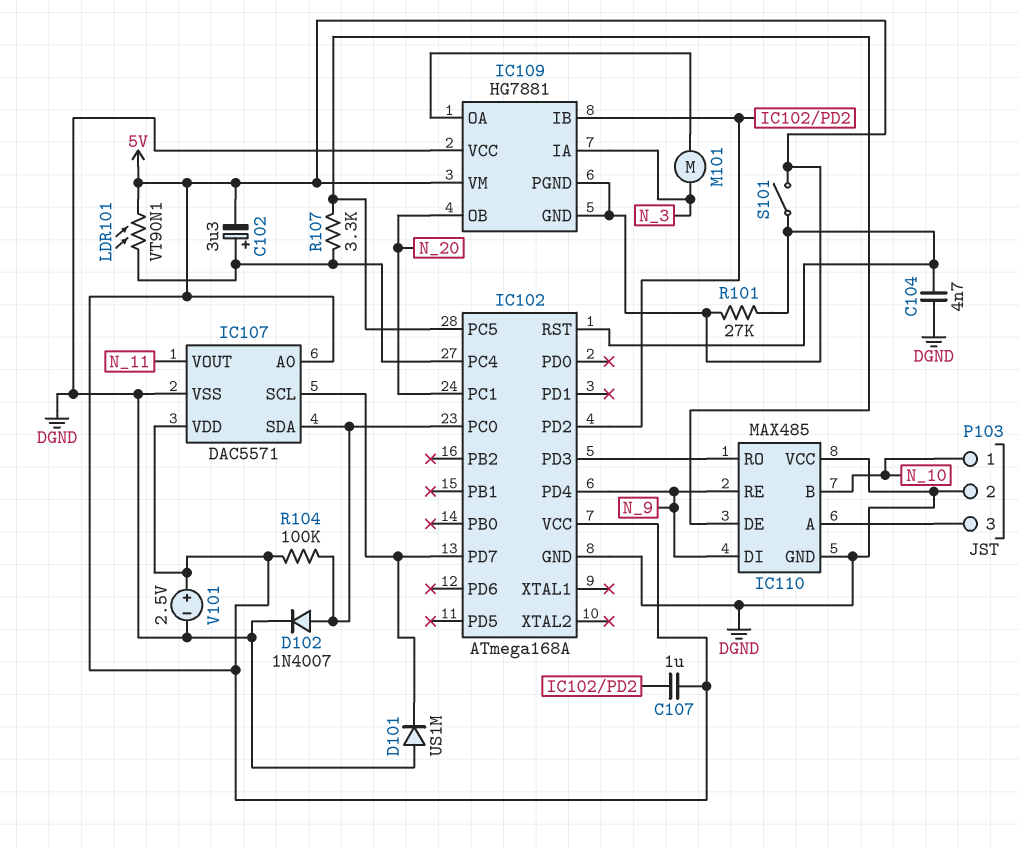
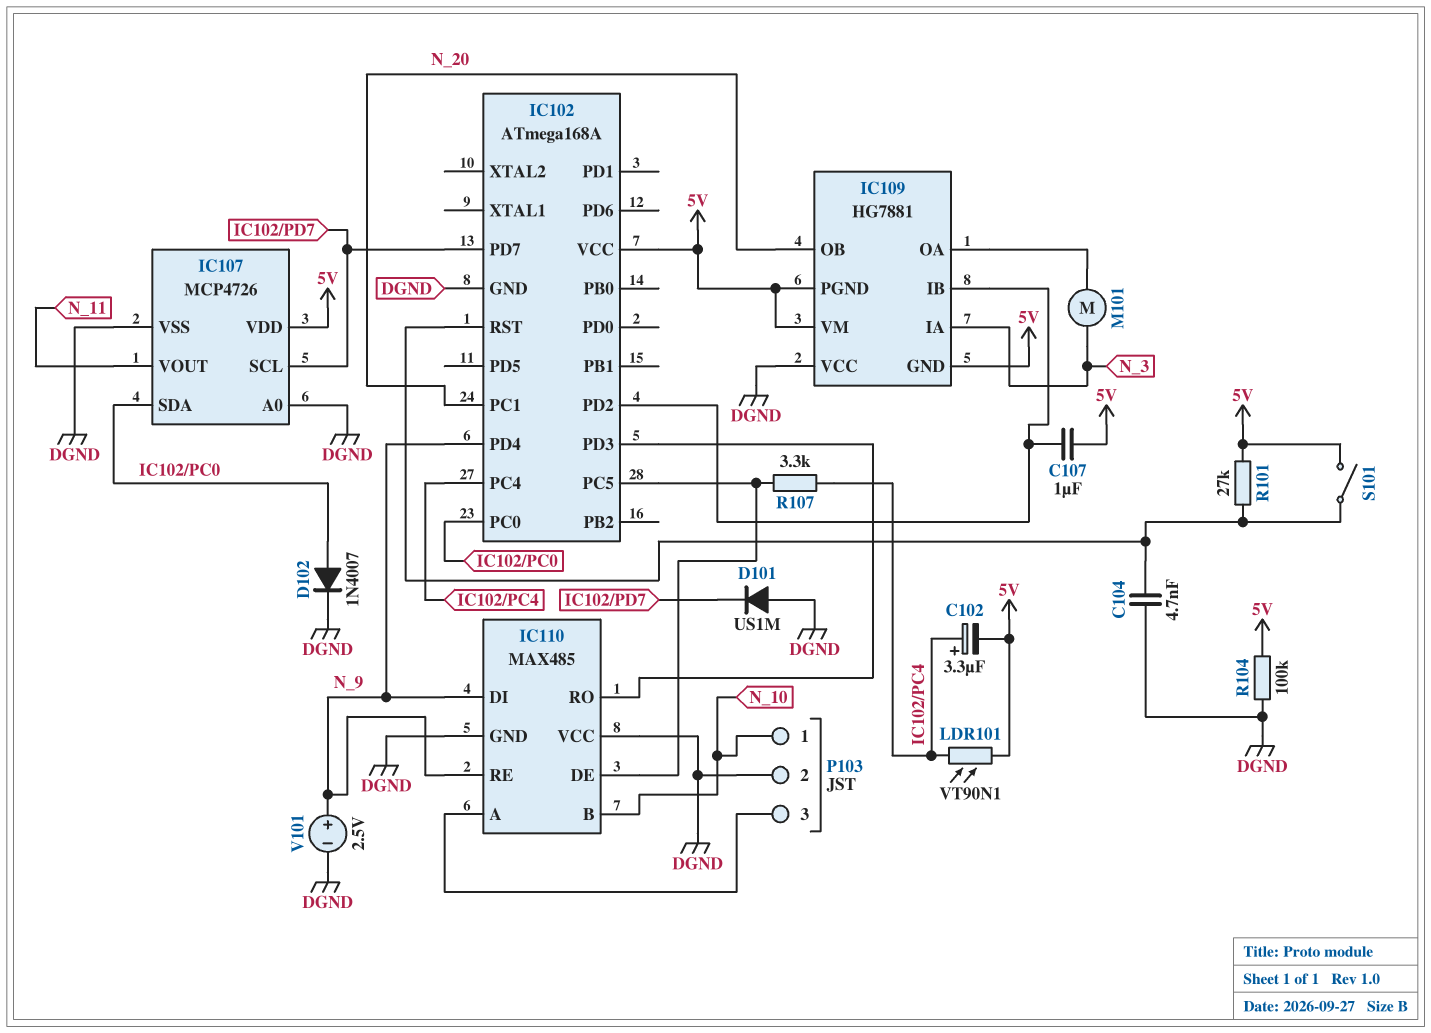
IC107: DAC5571 -> MCP4726
IC107 pin A0: 5V -> DGND
R104: 100k (5V, IC102/PC0) -> 100k (5V, DGND)
V101: 2.5V (plus 5V, minus DGND) -> 2.5V (plus N_9, minus DGND)

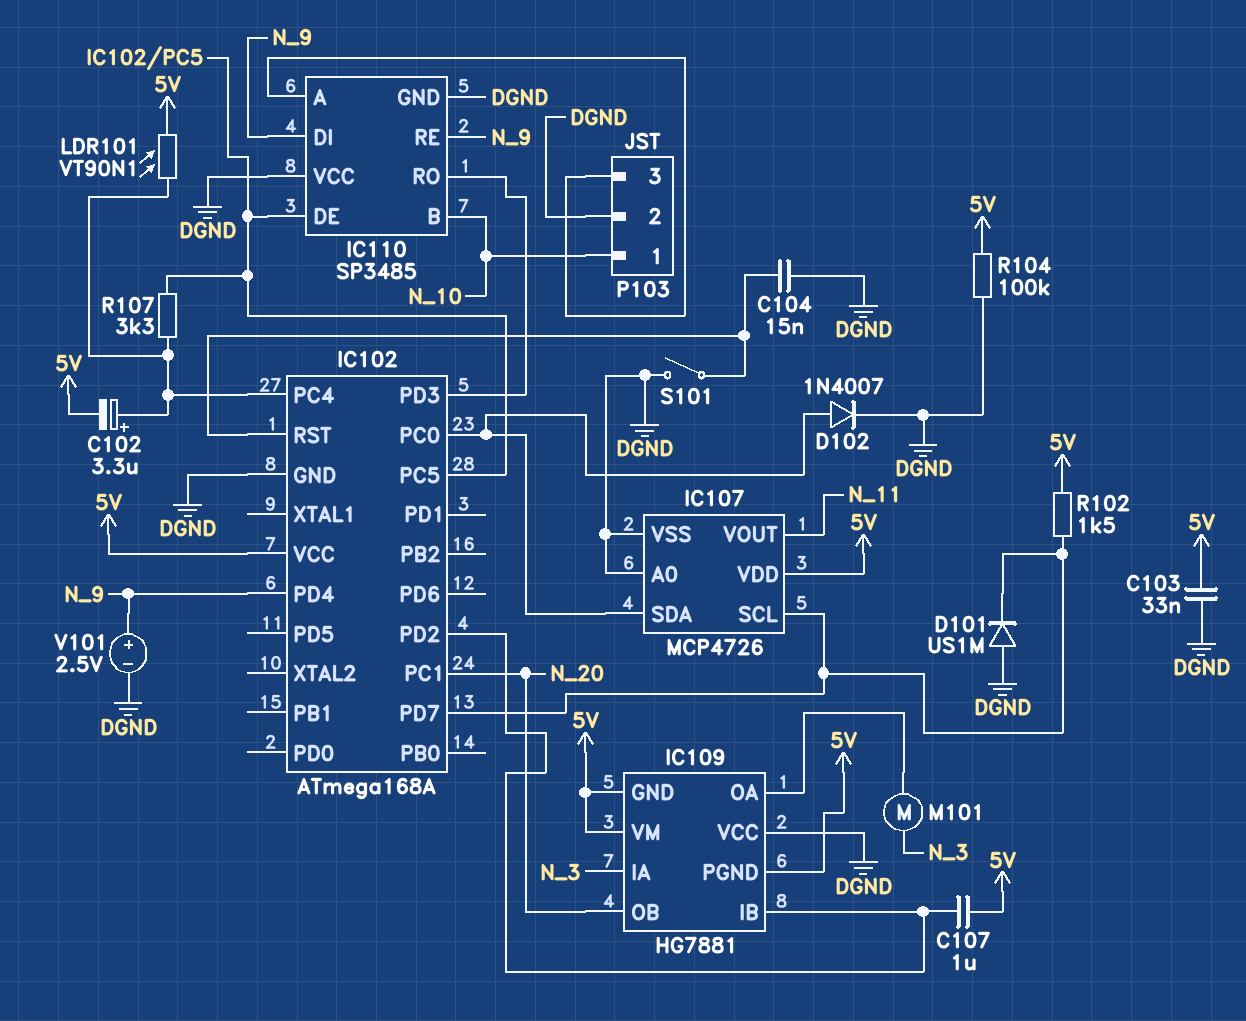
C103: none -> 33nF (5V, DGND)
C104: 4.7nF (DGND, IC102/RST) -> 15nF (DGND, IC102/RST)
IC110: MAX485 -> SP3485
R101: 27k (5V, IC102/RST) -> none
R102: none -> 1.5k (5V, IC102/PD7)
S101: switch (5V, IC102/RST) -> switch (DGND, IC102/RST)

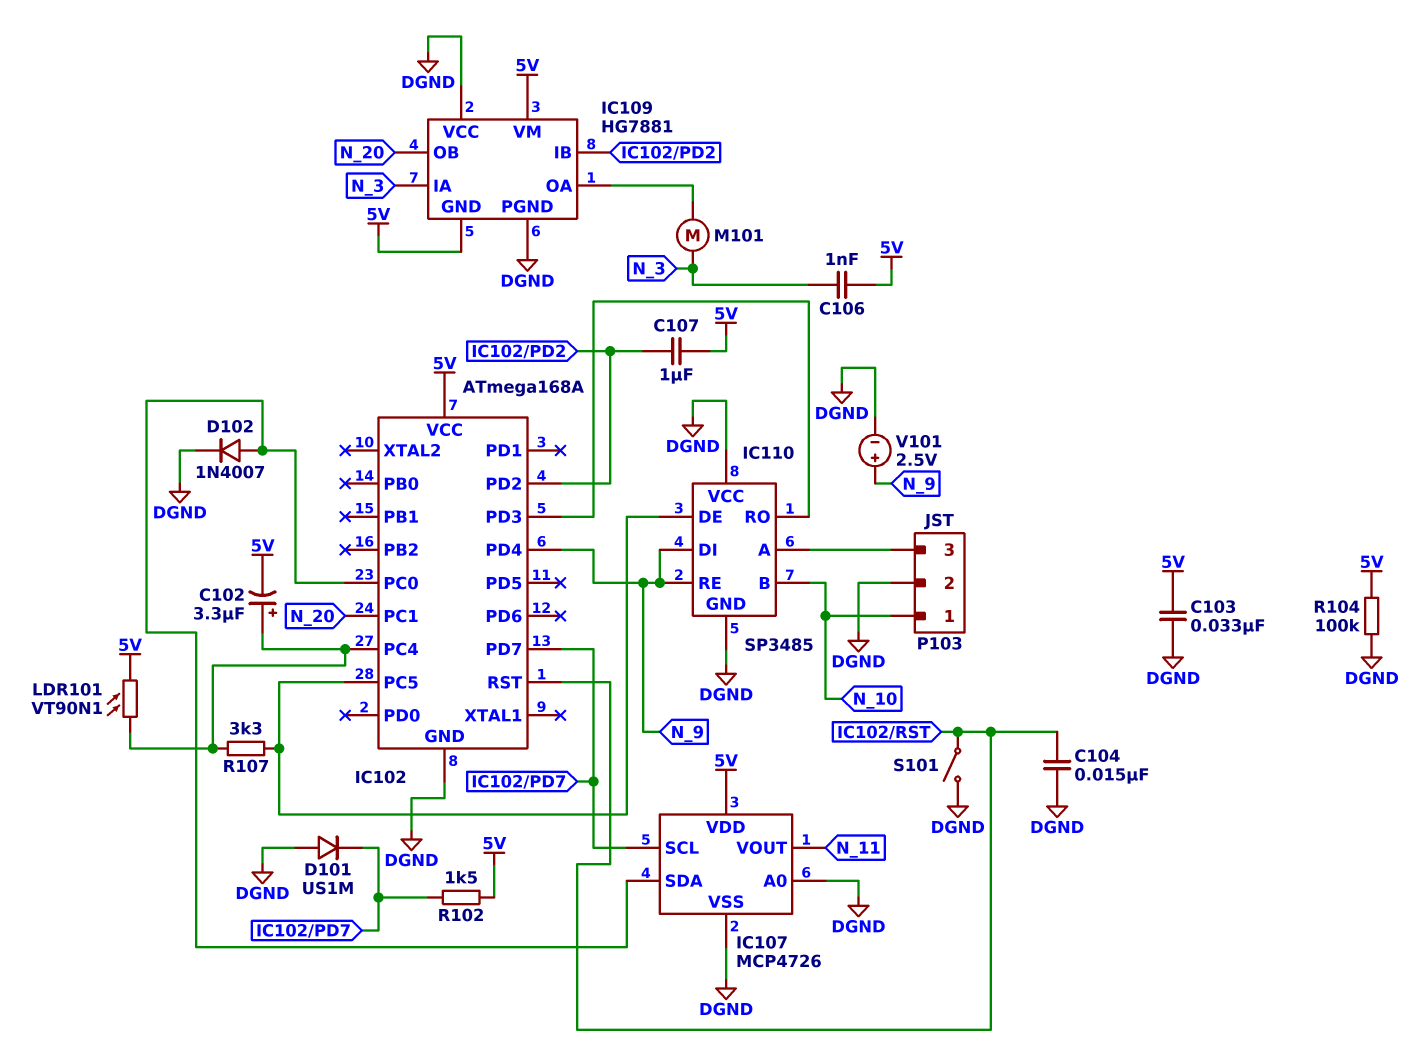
C106: none -> 1nF (5V, N_3)
IC109 pin PGND: 5V -> DGND

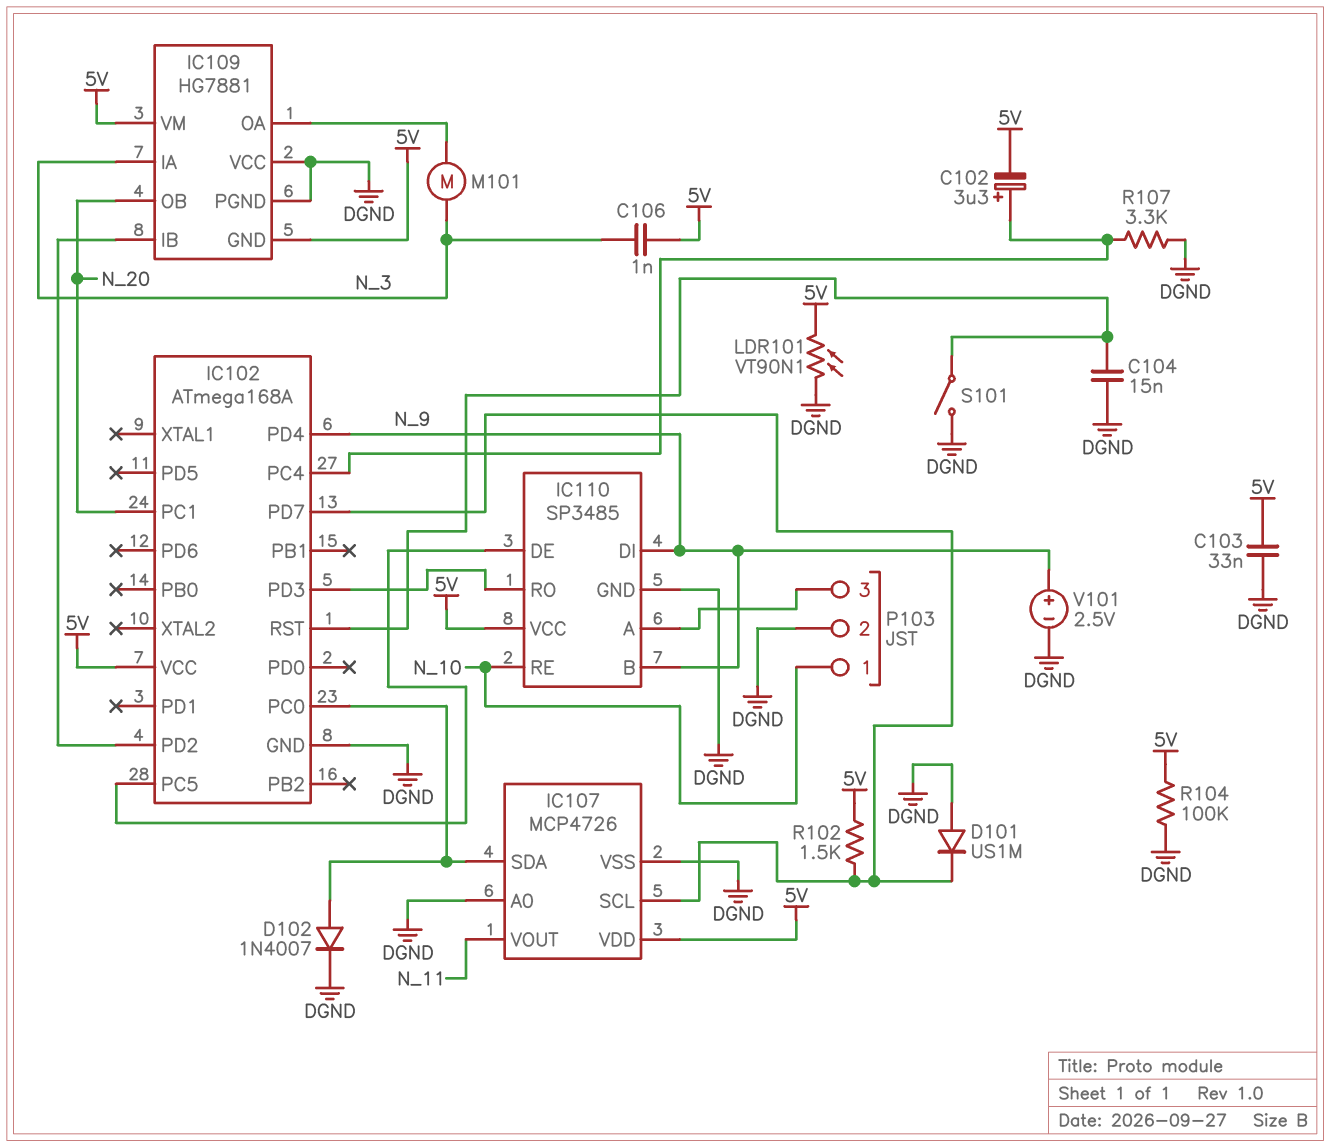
C107: 1uF (5V, IC102/PD2) -> none
IC110 pin B: N_10 -> N_9
IC110 pin RE: N_9 -> N_10
IC110 pin VCC: DGND -> 5V
LDR101: VT90N1 (5V, IC102/PC4) -> VT90N1 (5V, DGND)
R107: 3.3k (IC102/PC4, IC102/PC5) -> 3.3k (DGND, IC102/PC4)

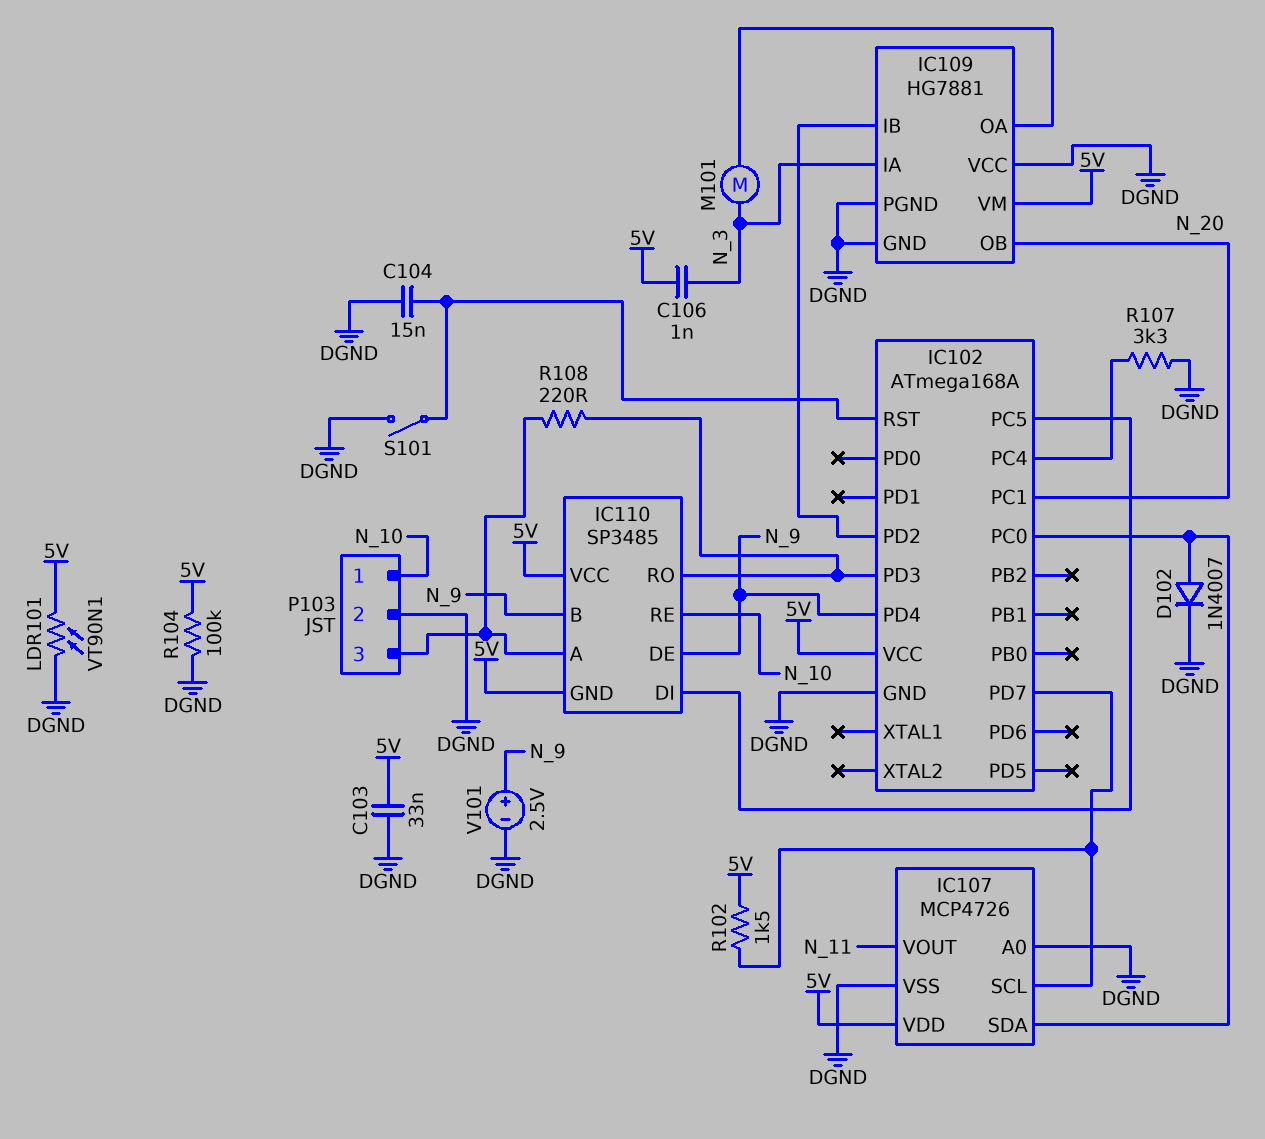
C102: 3.3uF (plus IC102/PC4, minus 5V) -> none
D101: diode US1M (A DGND, K IC102/PD7) -> none
IC109 pin GND: 5V -> DGND
IC110 pin DE: IC102/PC5 -> N_9
IC110 pin DI: N_9 -> IC102/PC5
IC110 pin GND: DGND -> 5V
R108: none -> 220 (IC102/PD3, IC110/A)

